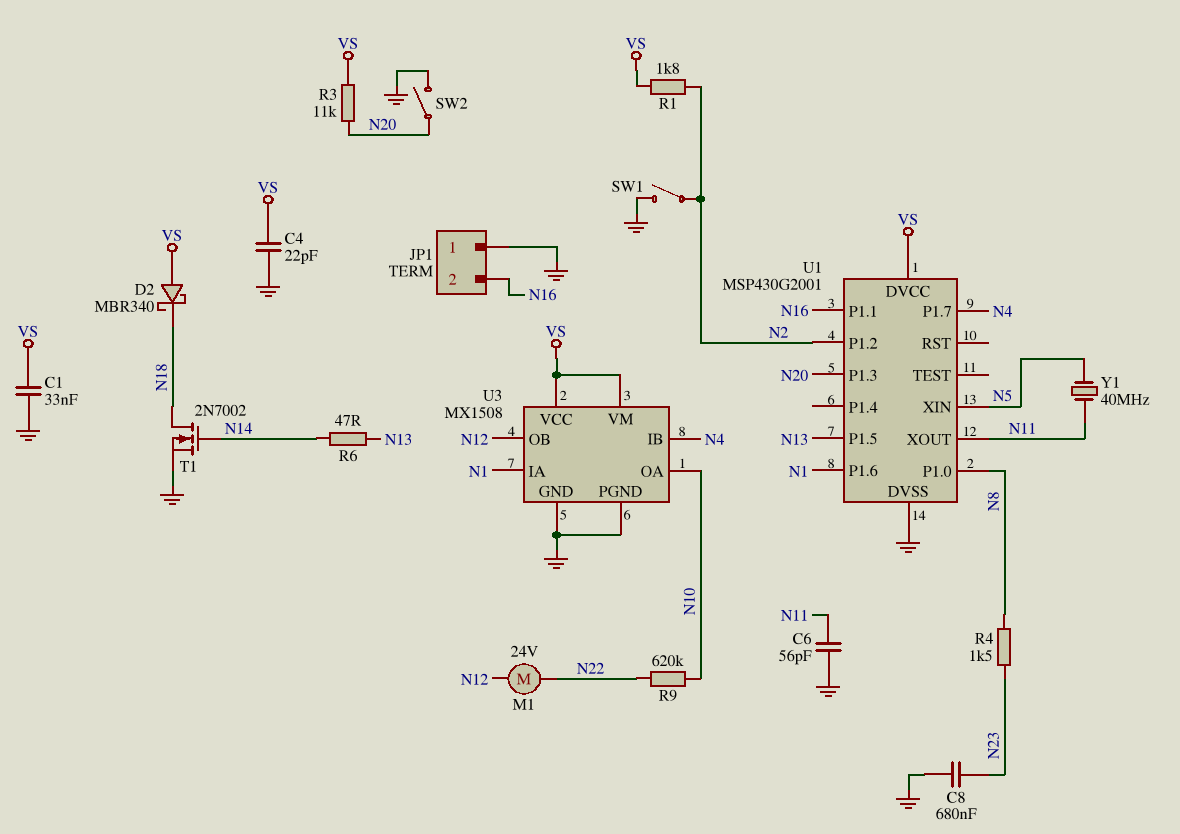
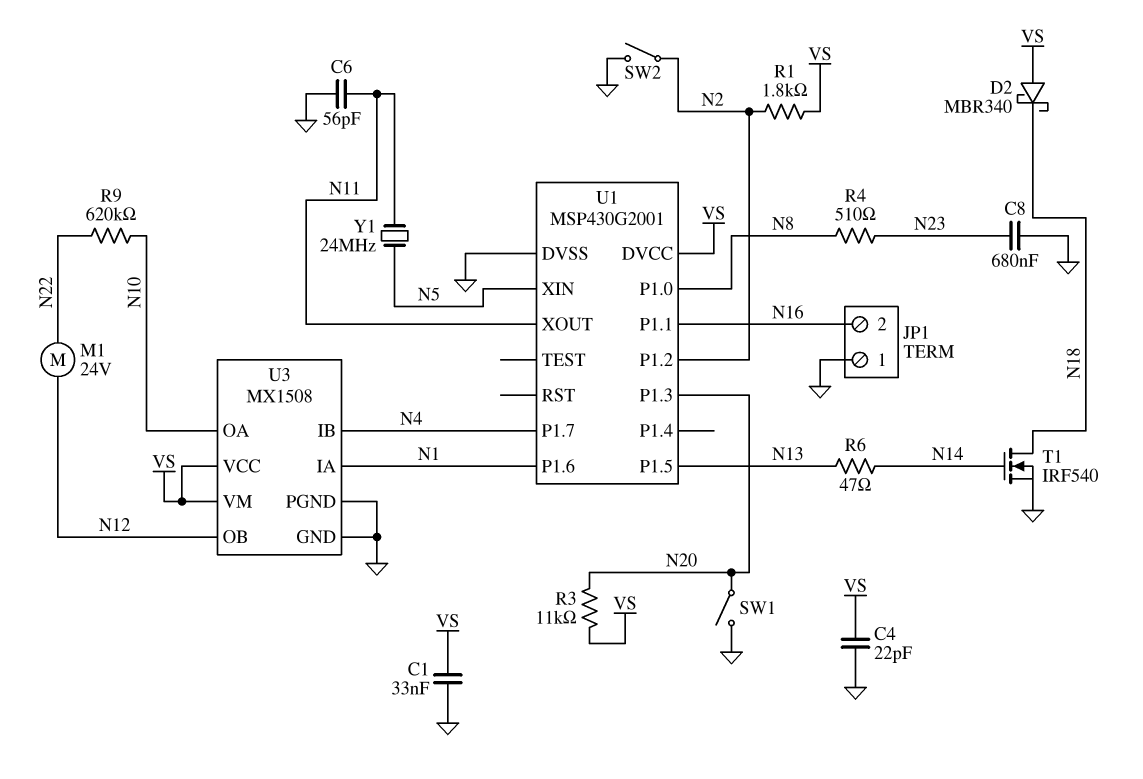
R4: 1.5k (N8, N23) -> 510 (N8, N23)
SW1: switch (GND, N2) -> switch (GND, N20)
SW2: switch (GND, N20) -> switch (GND, N2)
T1: NMOS 2N7002 (G N14, D N18, S GND) -> NMOS IRF540 (G N14, D N18, S GND)
Y1: 40MHz (N5, N11) -> 24MHz (N5, N11)

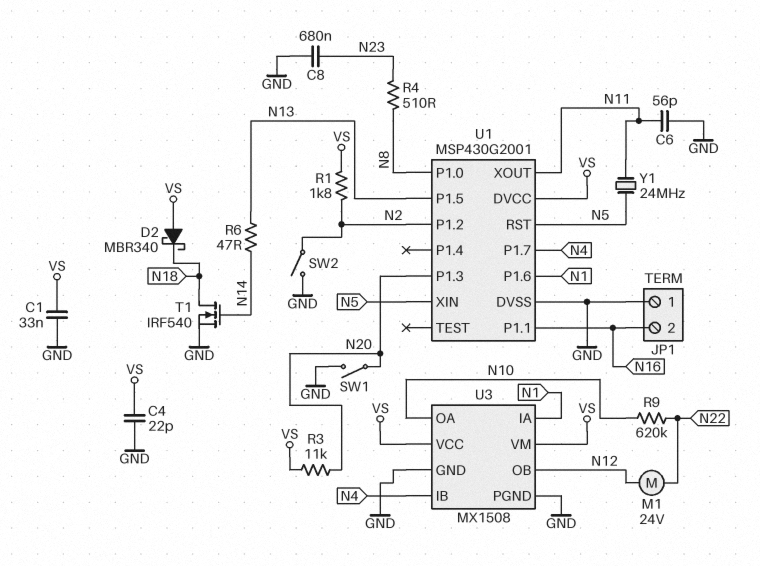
U1 pin RST: none -> N5

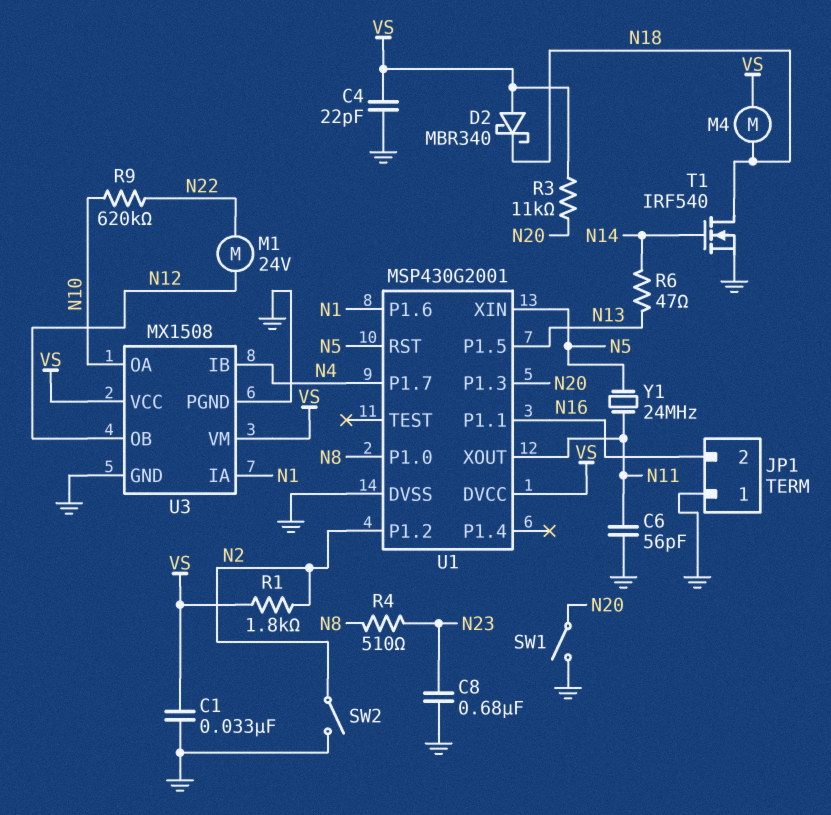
M4: none -> motor (N18, VS)

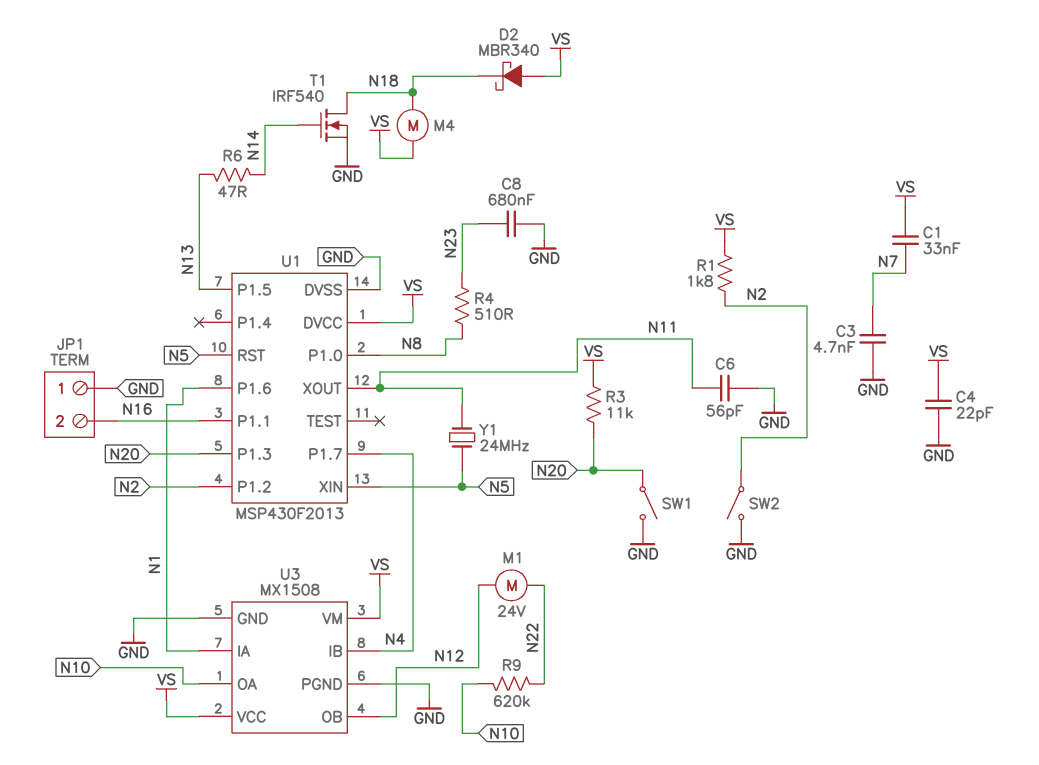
C1: 33nF (GND, VS) -> 33nF (N7, VS)
C3: none -> 4.7nF (GND, N7)
U1: MSP430G2001 -> MSP430F2013

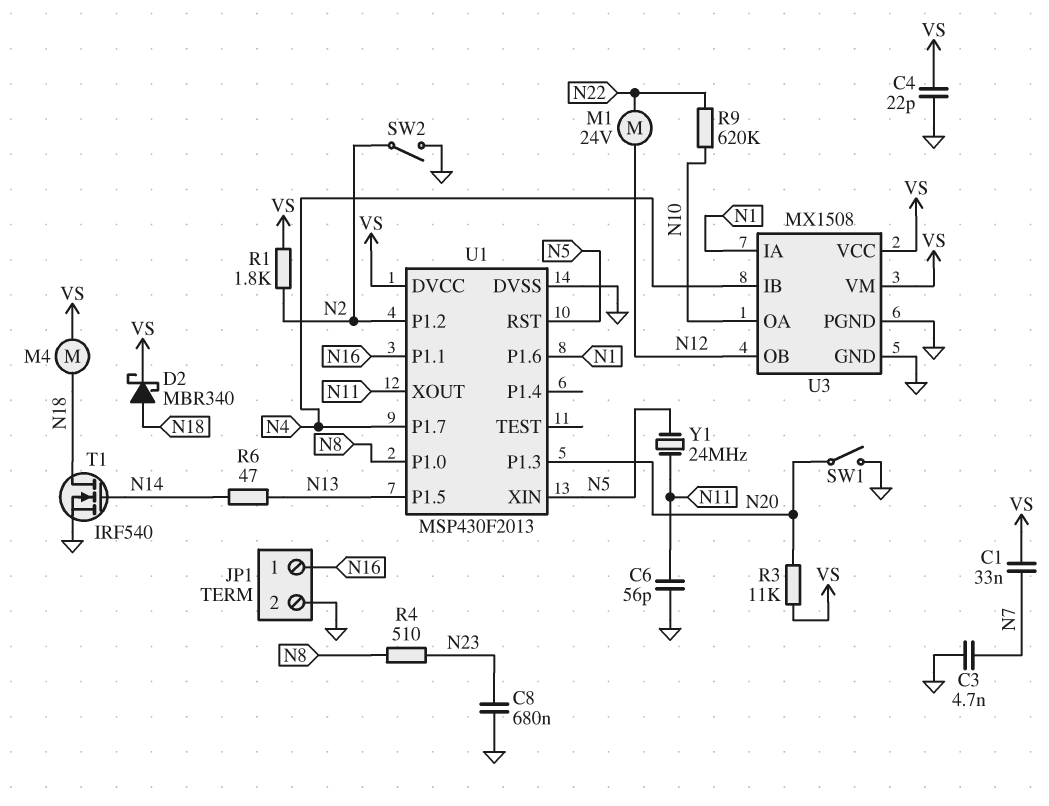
D2: schottky MBR340 (A VS, K N18) -> schottky MBR340 (A N18, K VS)
JP1 pin 1: GND -> N16
JP1 pin 2: N16 -> GND

